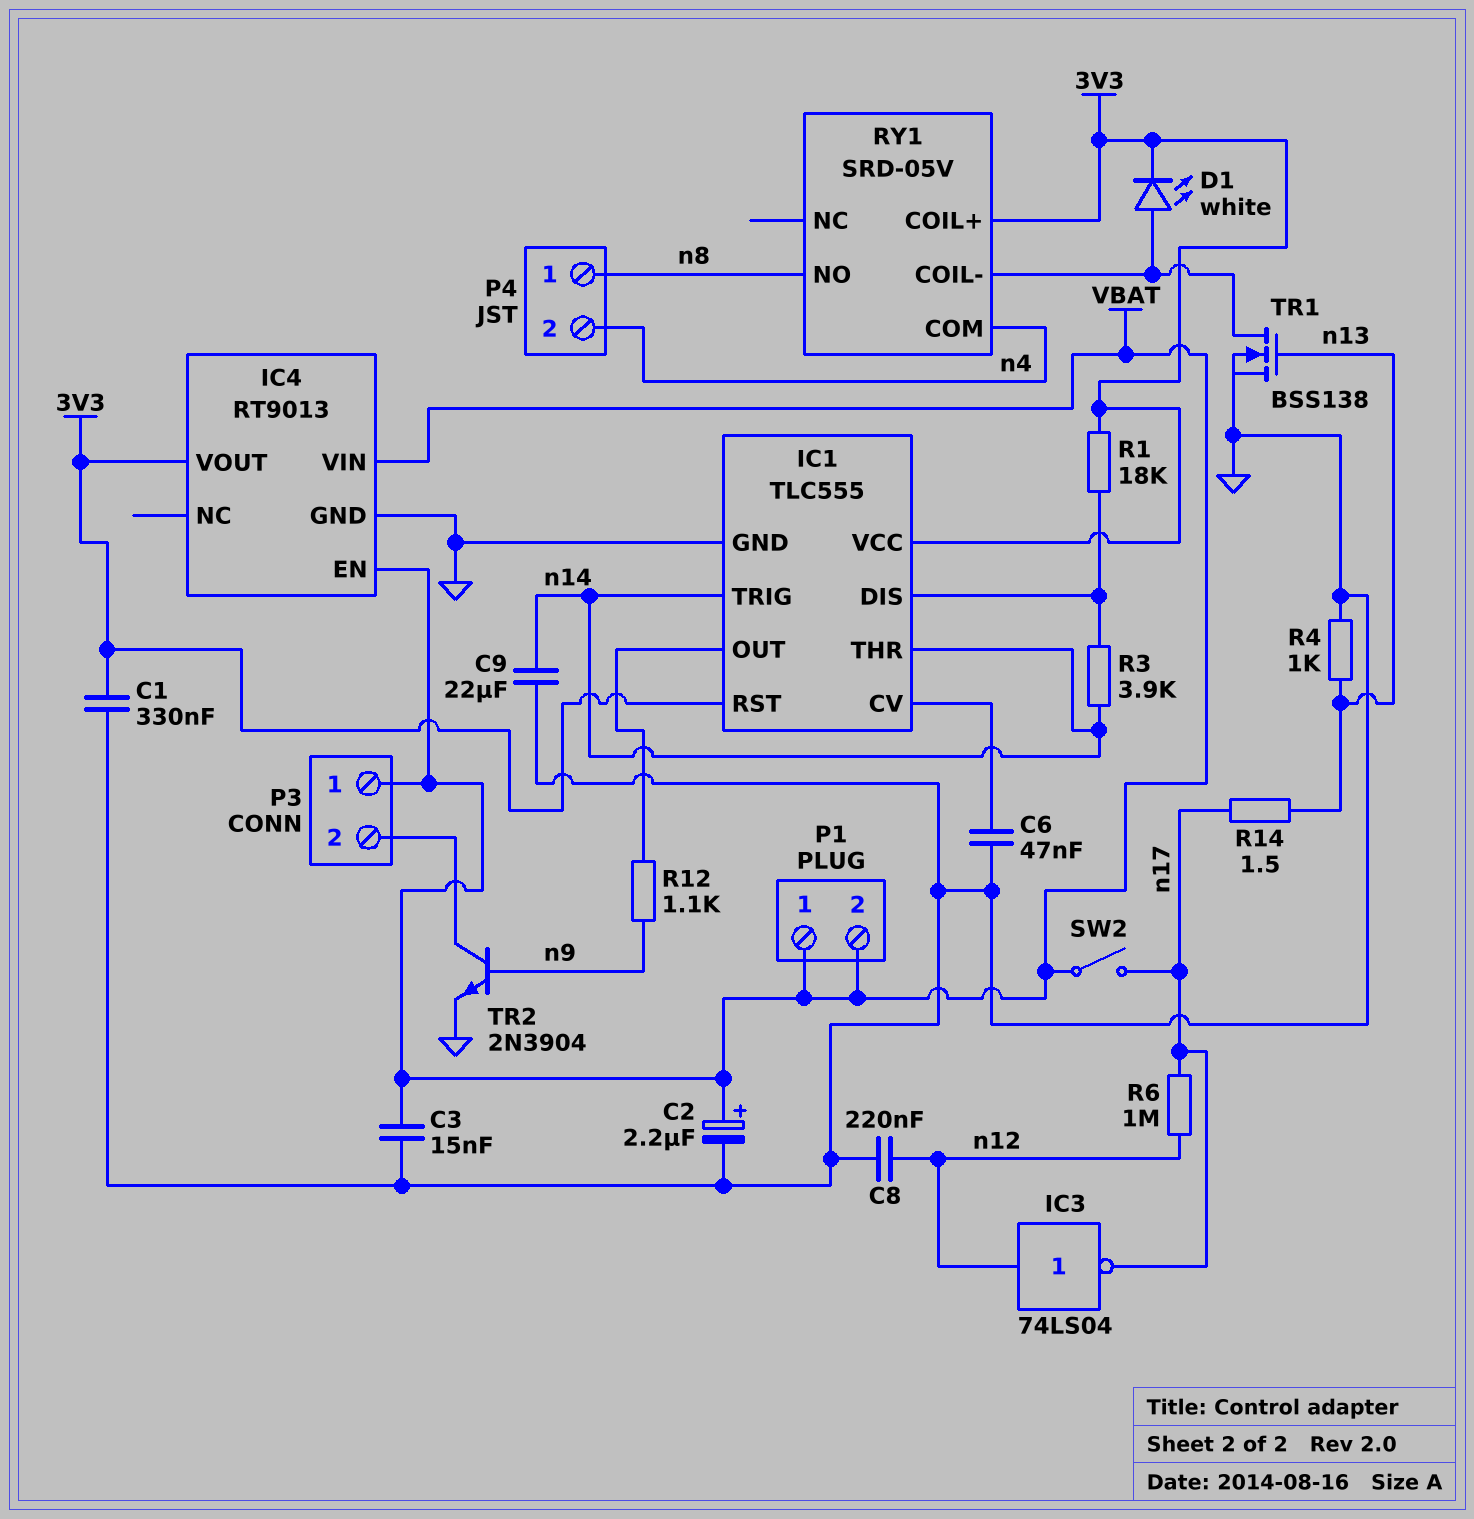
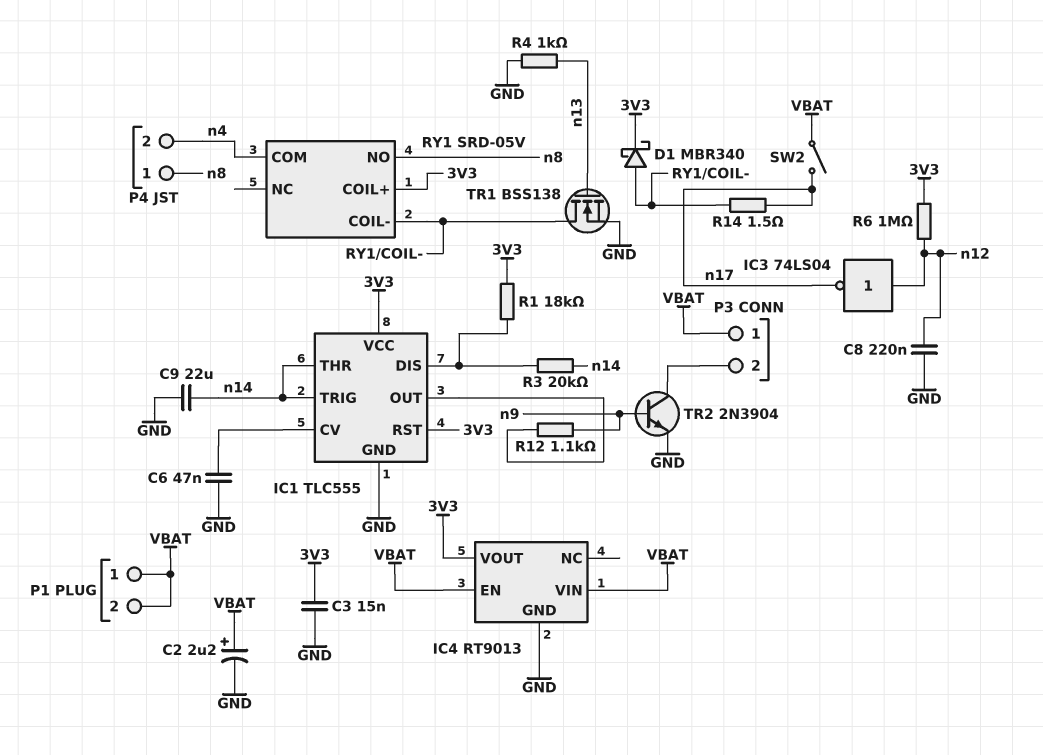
C1: 330nF (3V3, GND) -> none
C3: 15nF (GND, VBAT) -> 15nF (3V3, GND)
D1: LED white (A RY1/COIL-, K 3V3) -> schottky MBR340 (A RY1/COIL-, K 3V3)
R3: 3.9k (IC1/DIS, n14) -> 20k (IC1/DIS, n14)
R6: 1M (n12, n17) -> 1M (3V3, n12)
R14: 1.5 (n13, n17) -> 1.5 (RY1/COIL-, n17)

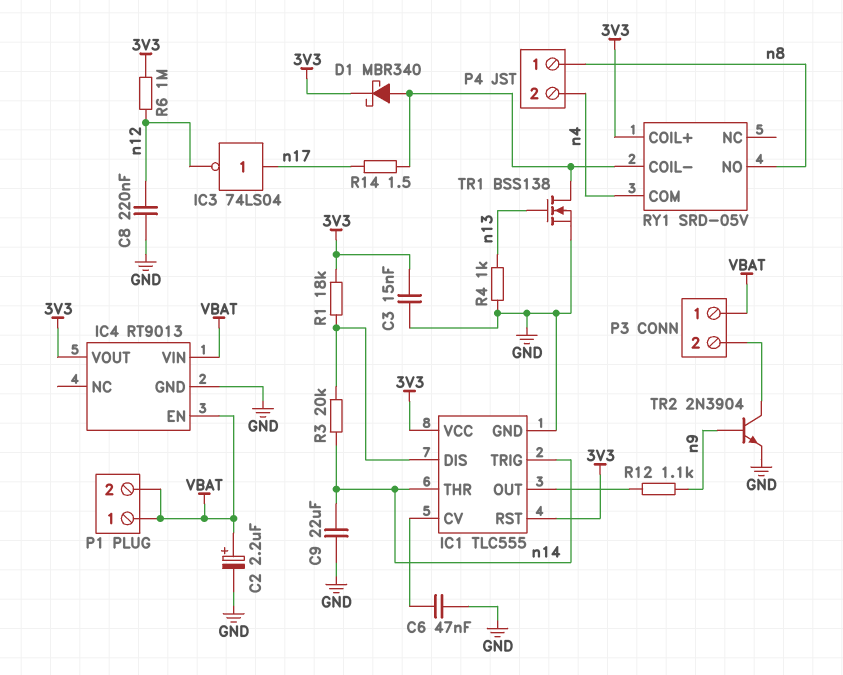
IC3: NOT 74LS04 (in n12, out n17) -> NOT 74LS04 (in n17, out n12)
SW2: switch (VBAT, n17) -> none

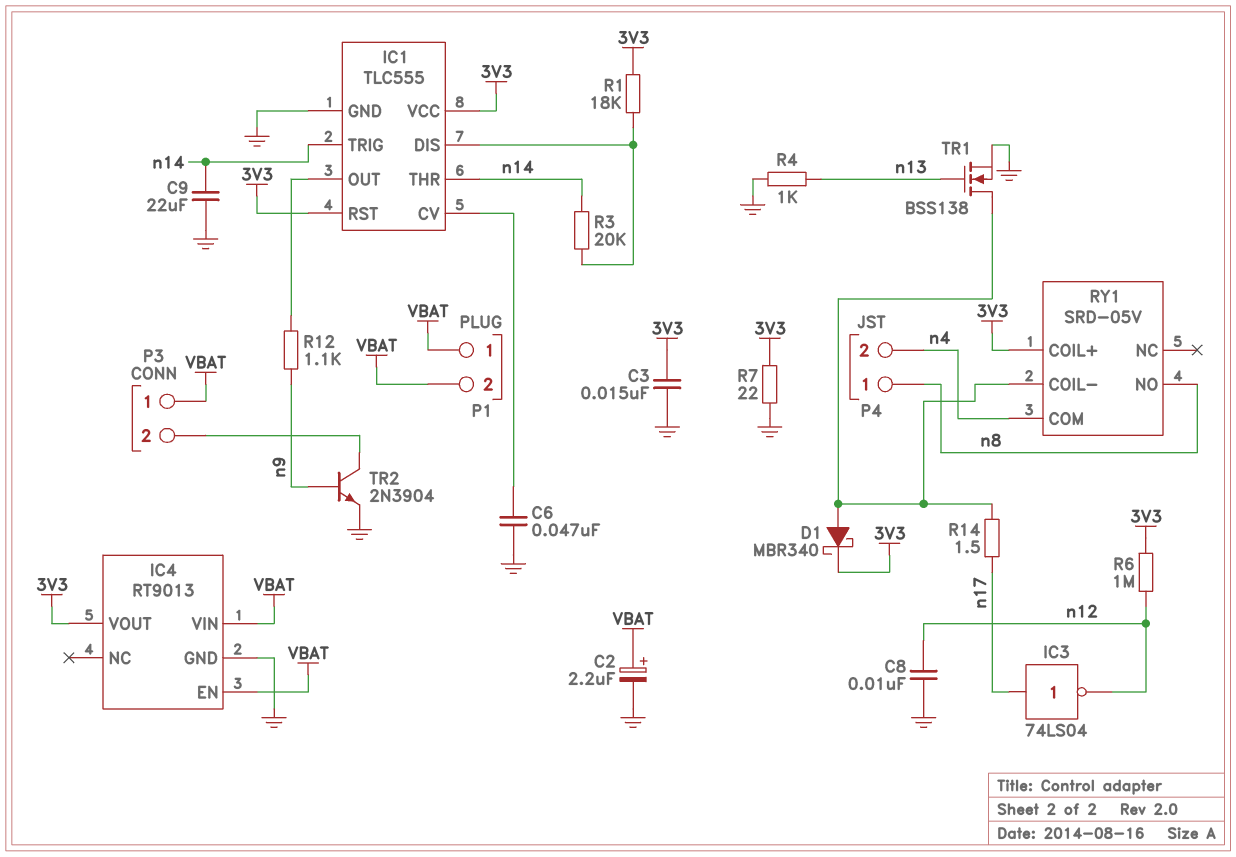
C8: 220nF (GND, n12) -> 10nF (GND, n12)
R7: none -> 22 (3V3, GND)

